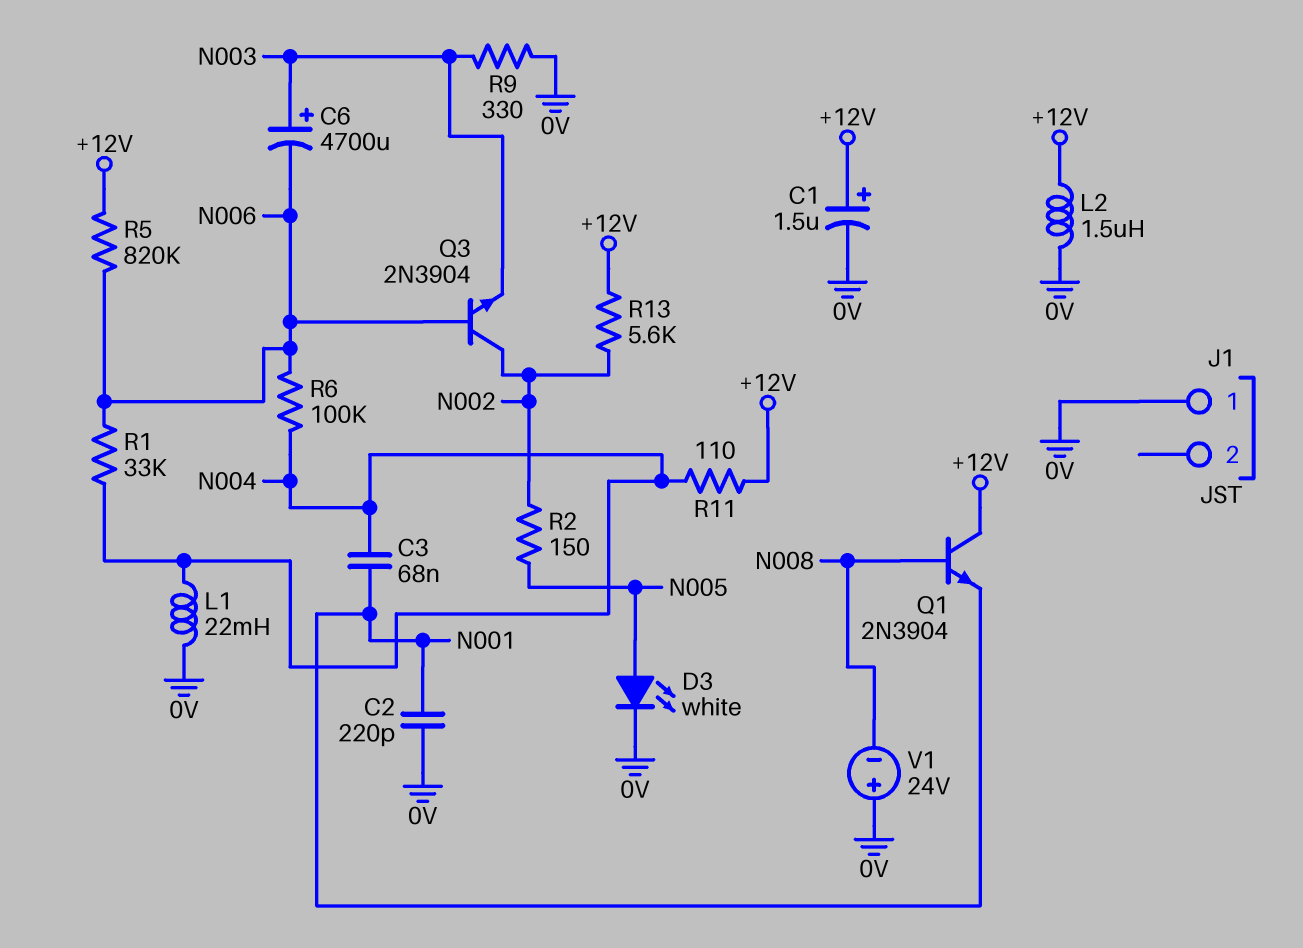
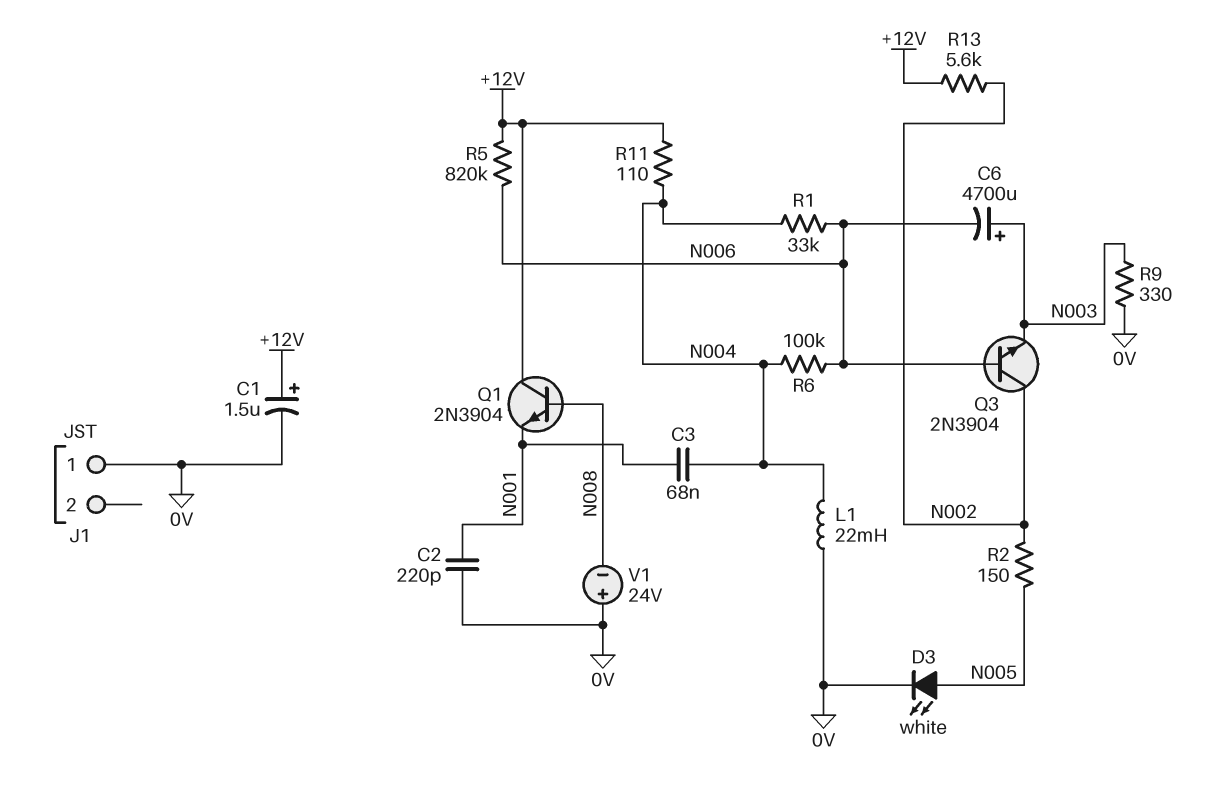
L2: 1.5uH (+12V, 0V) -> none

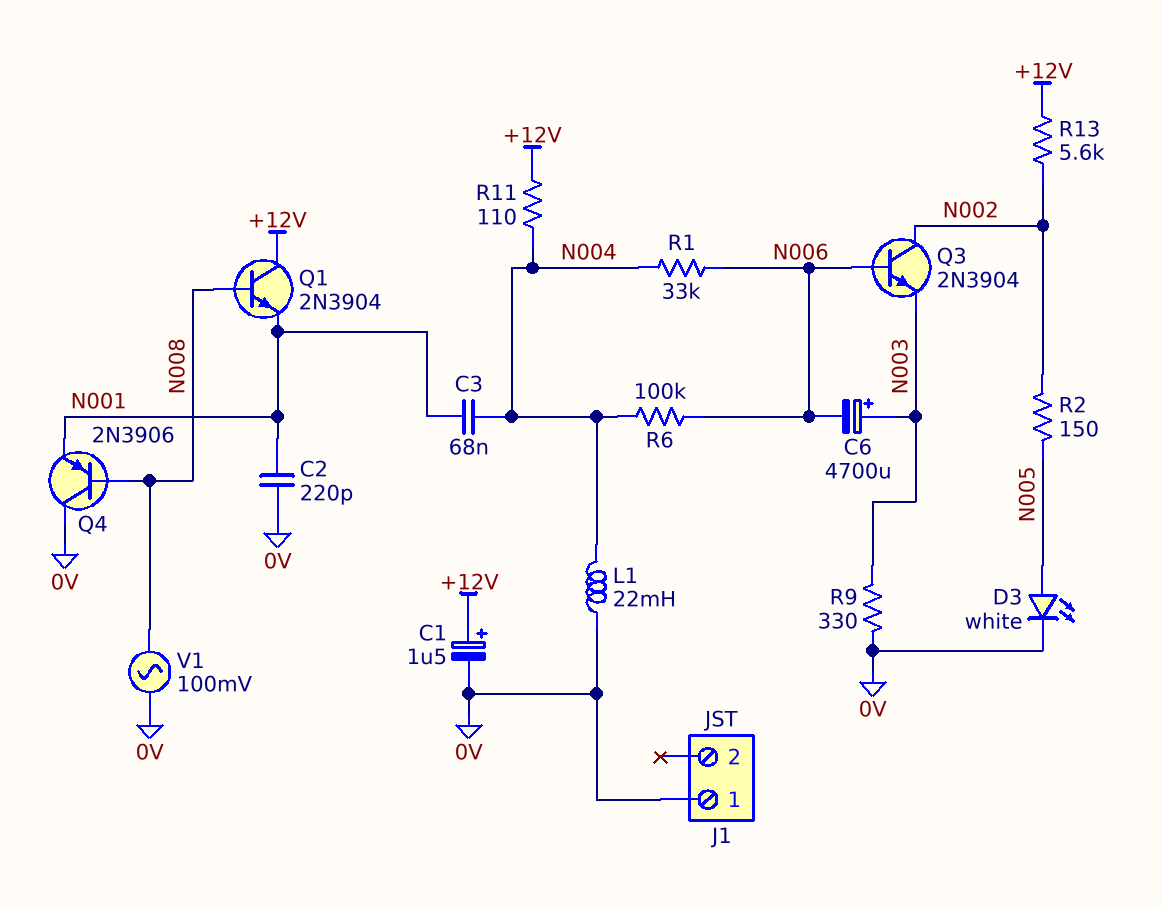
Q4: none -> PNP 2N3906 (B N008, C 0V, E N001)
R5: 820k (+12V, N006) -> none
V1: 24V (plus 0V, minus N008) -> AC 100mV (0V, N008)

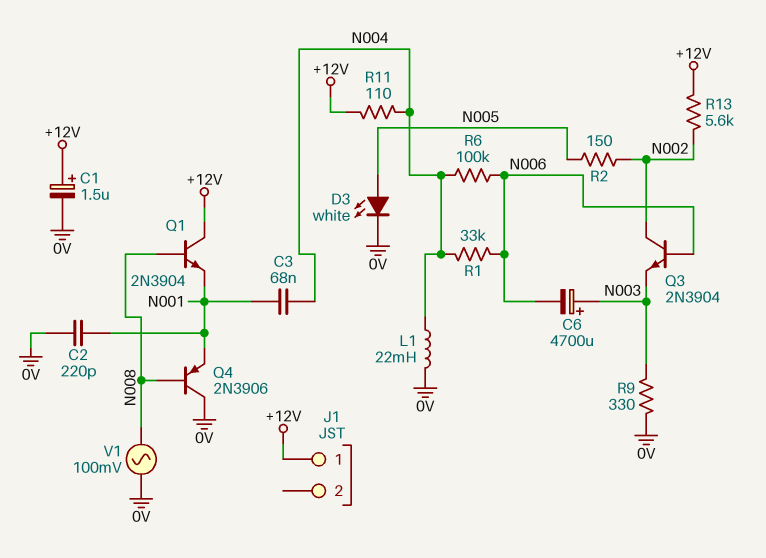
J1 pin 1: 0V -> +12V

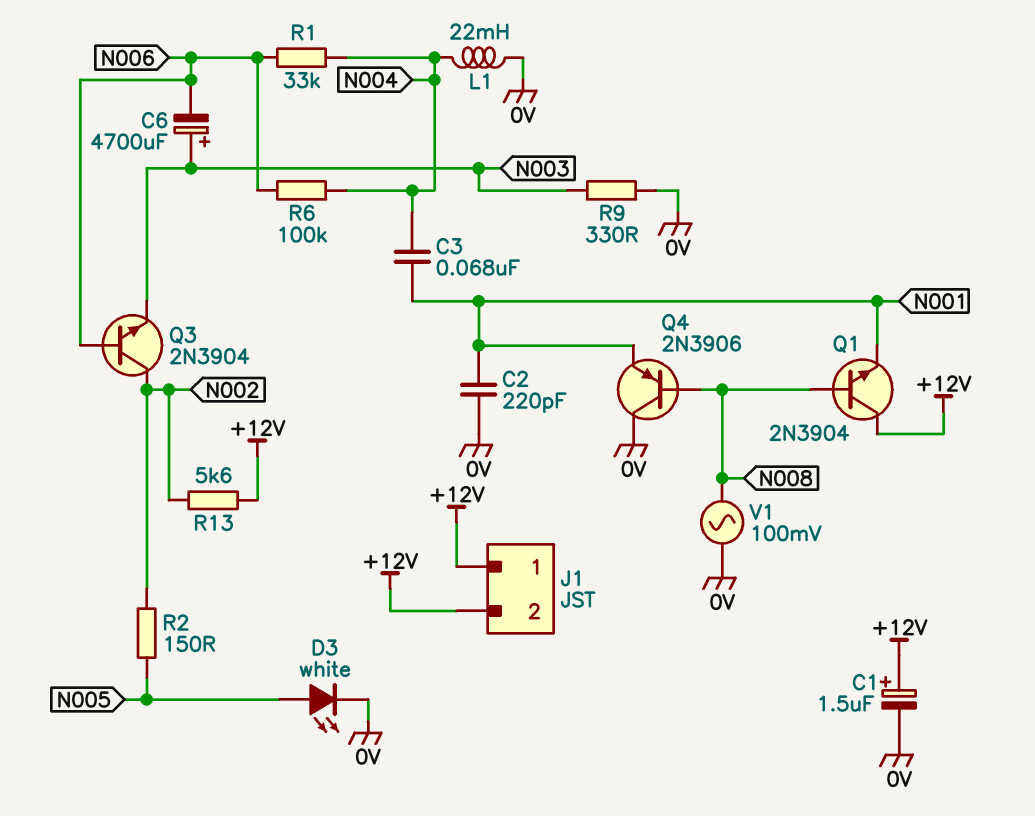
J1 pin 2: none -> +12V
R11: 110 (+12V, N004) -> none

